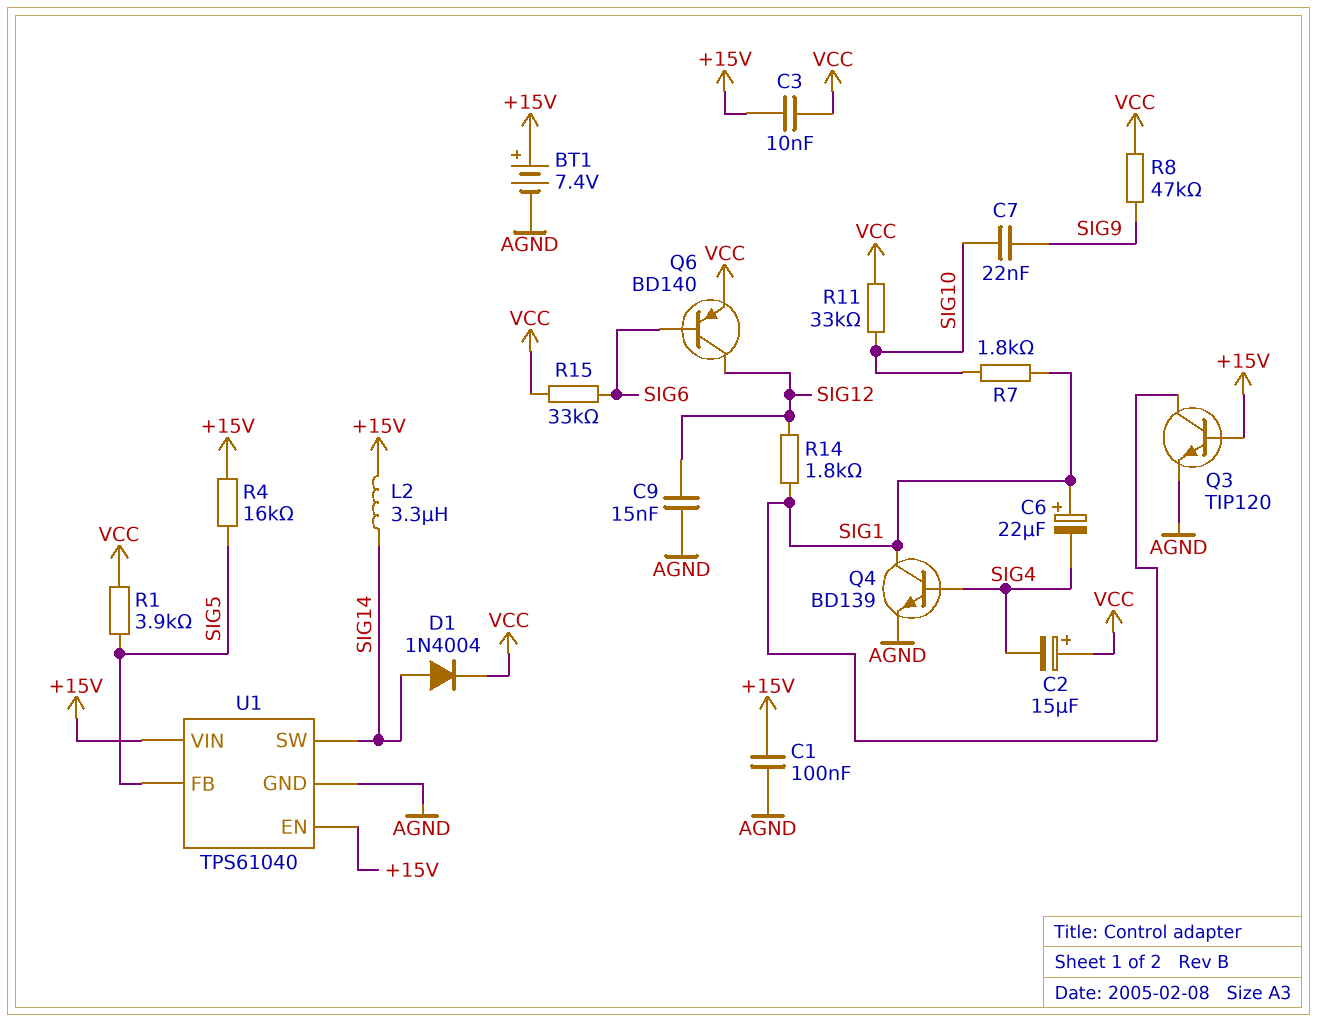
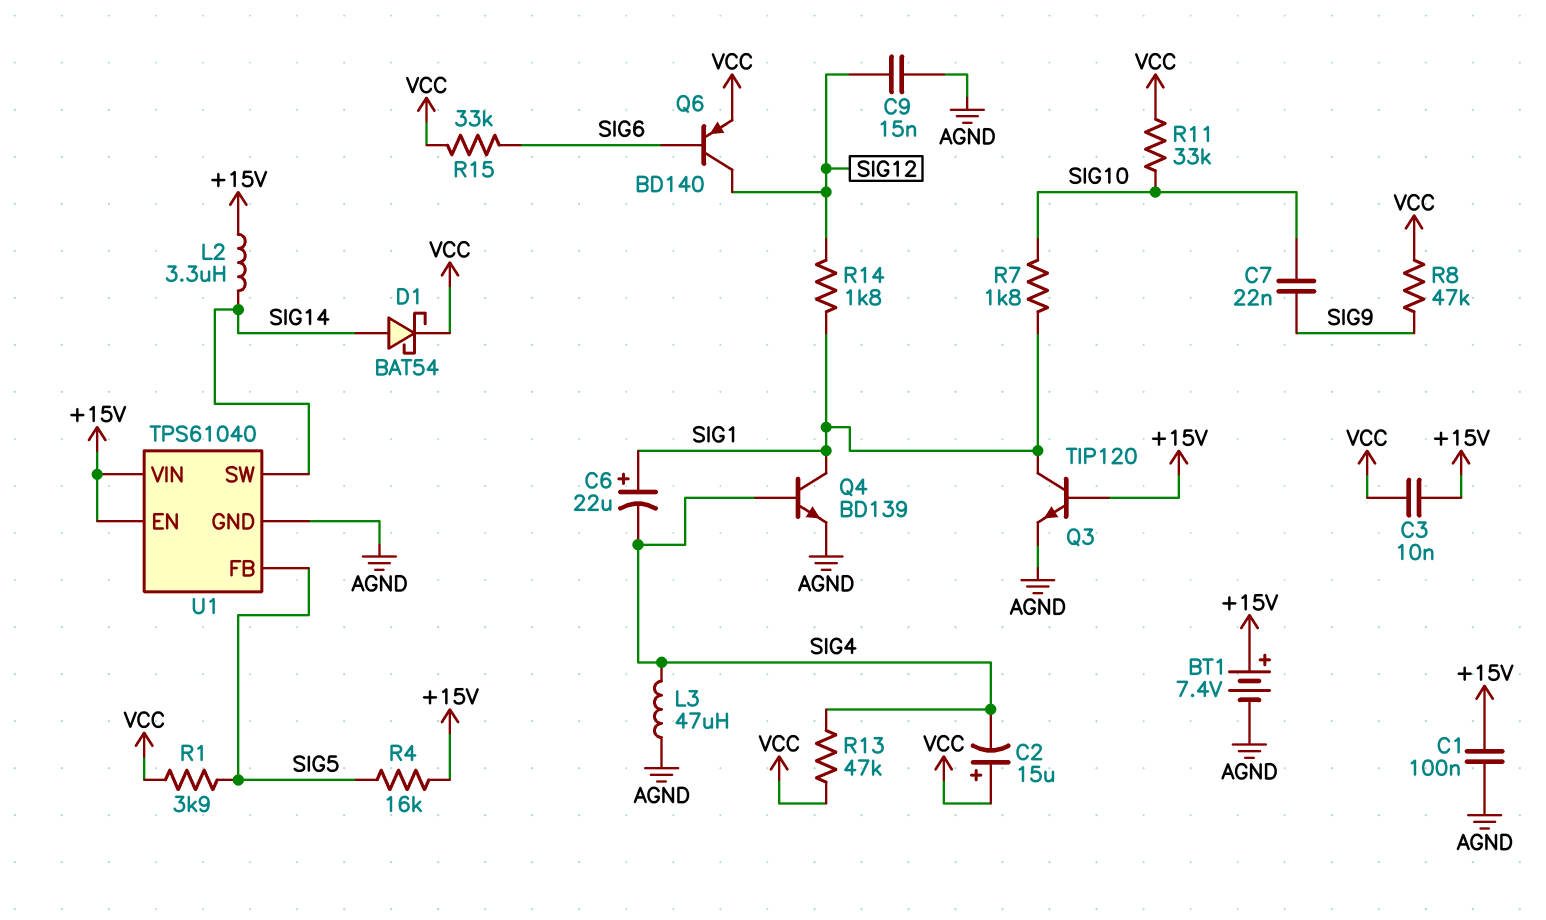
D1: diode 1N4004 (A SIG14, K VCC) -> schottky BAT54 (A SIG14, K VCC)
L3: none -> 47uH (AGND, SIG4)
R13: none -> 47k (SIG4, VCC)

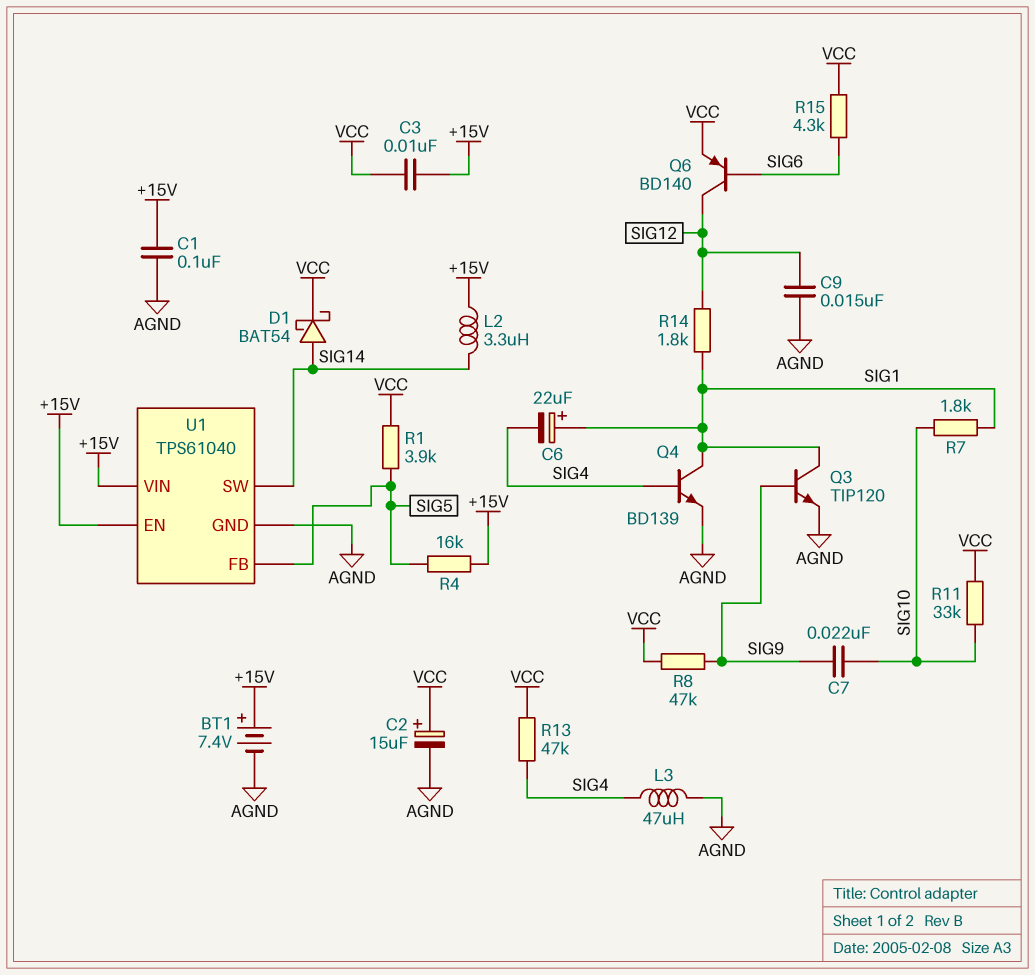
C2: 15uF (plus VCC, minus SIG4) -> 15uF (plus VCC, minus AGND)
Q3: NPN TIP120 (B +15V, C SIG1, E AGND) -> NPN TIP120 (B SIG9, C SIG1, E AGND)
R15: 33k (SIG6, VCC) -> 4.3k (SIG6, VCC)

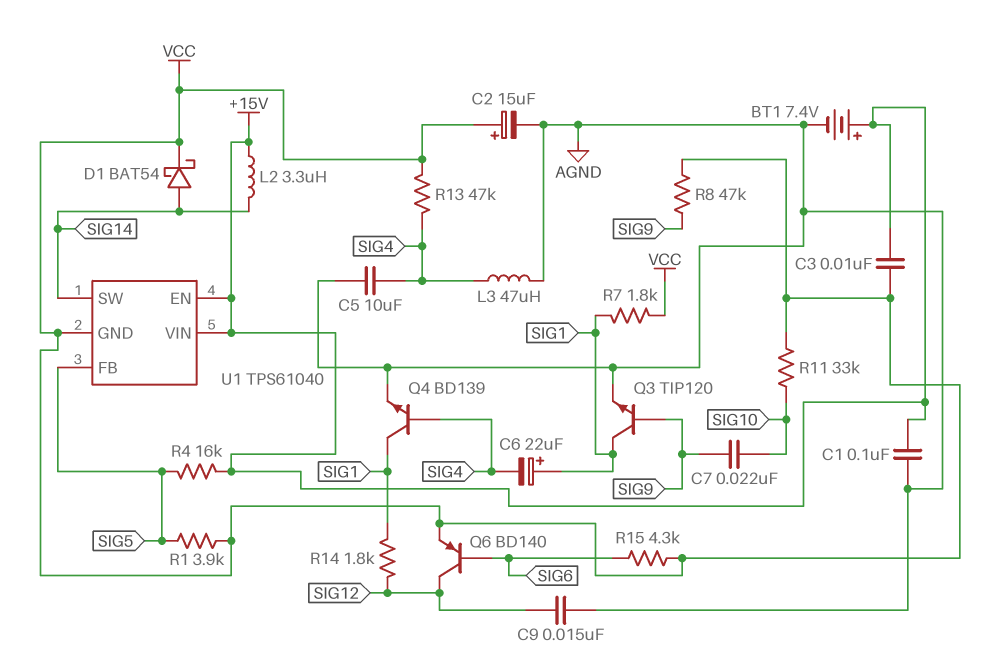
C5: none -> 10uF (AGND, SIG4)
R7: 1.8k (SIG1, SIG10) -> 1.8k (SIG1, VCC)
U1 pin GND: AGND -> VCC

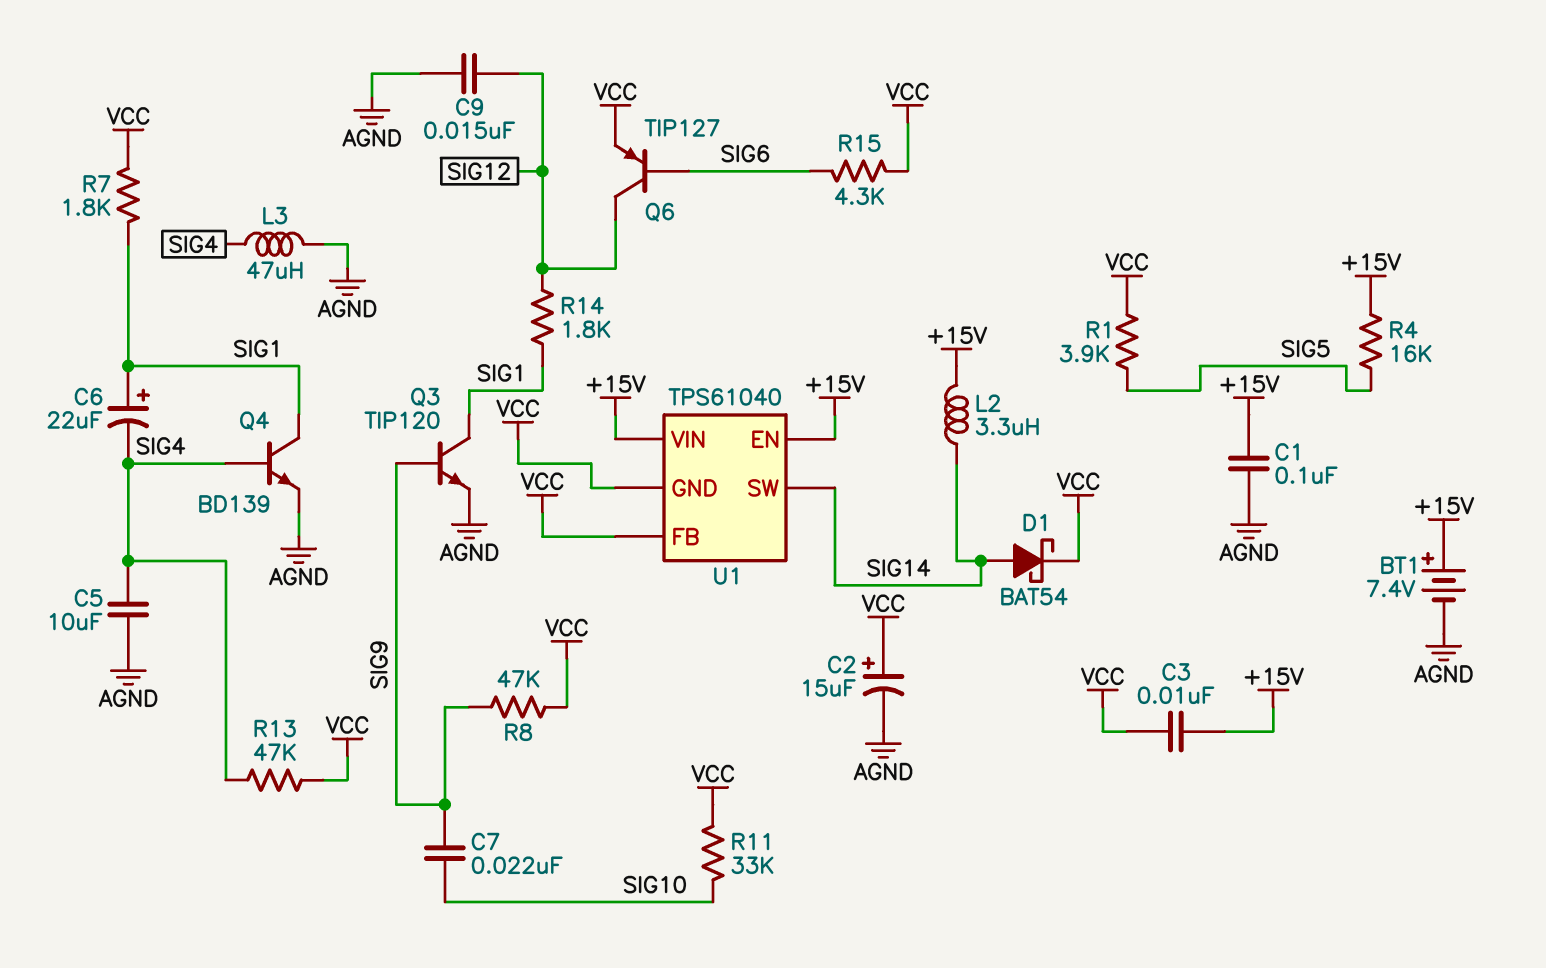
Q6: PNP BD140 (B SIG6, C SIG12, E VCC) -> PNP TIP127 (B SIG6, C SIG12, E VCC)
U1 pin FB: SIG5 -> VCC

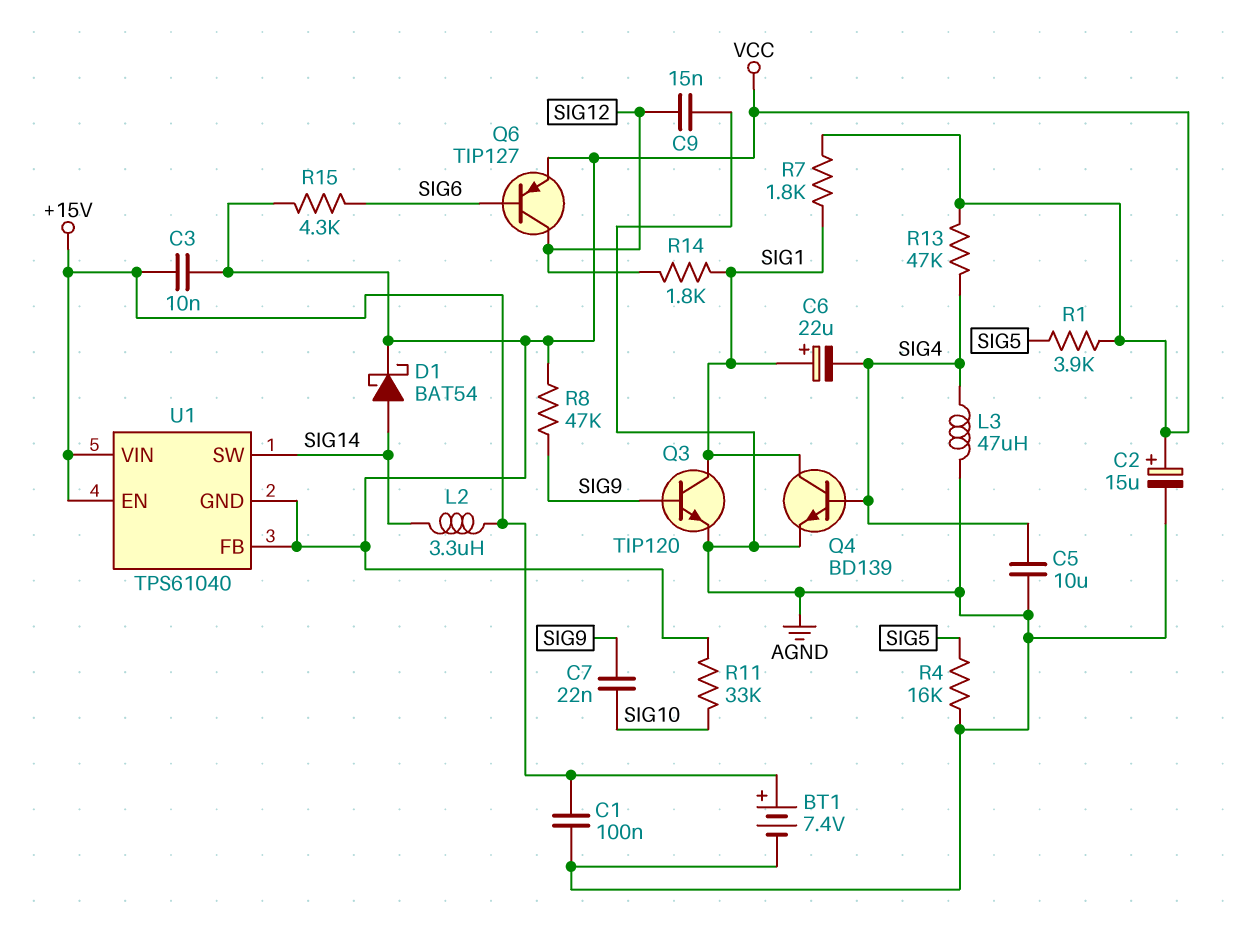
R4: 16k (+15V, SIG5) -> 16k (AGND, SIG5)

